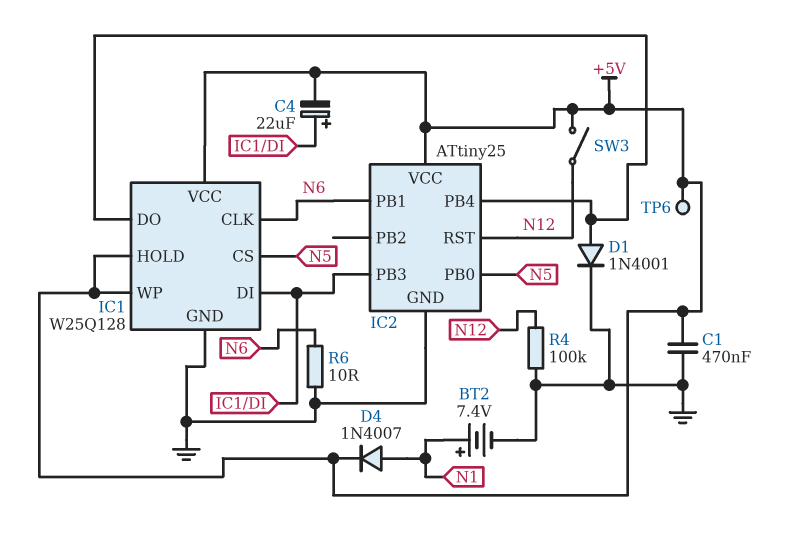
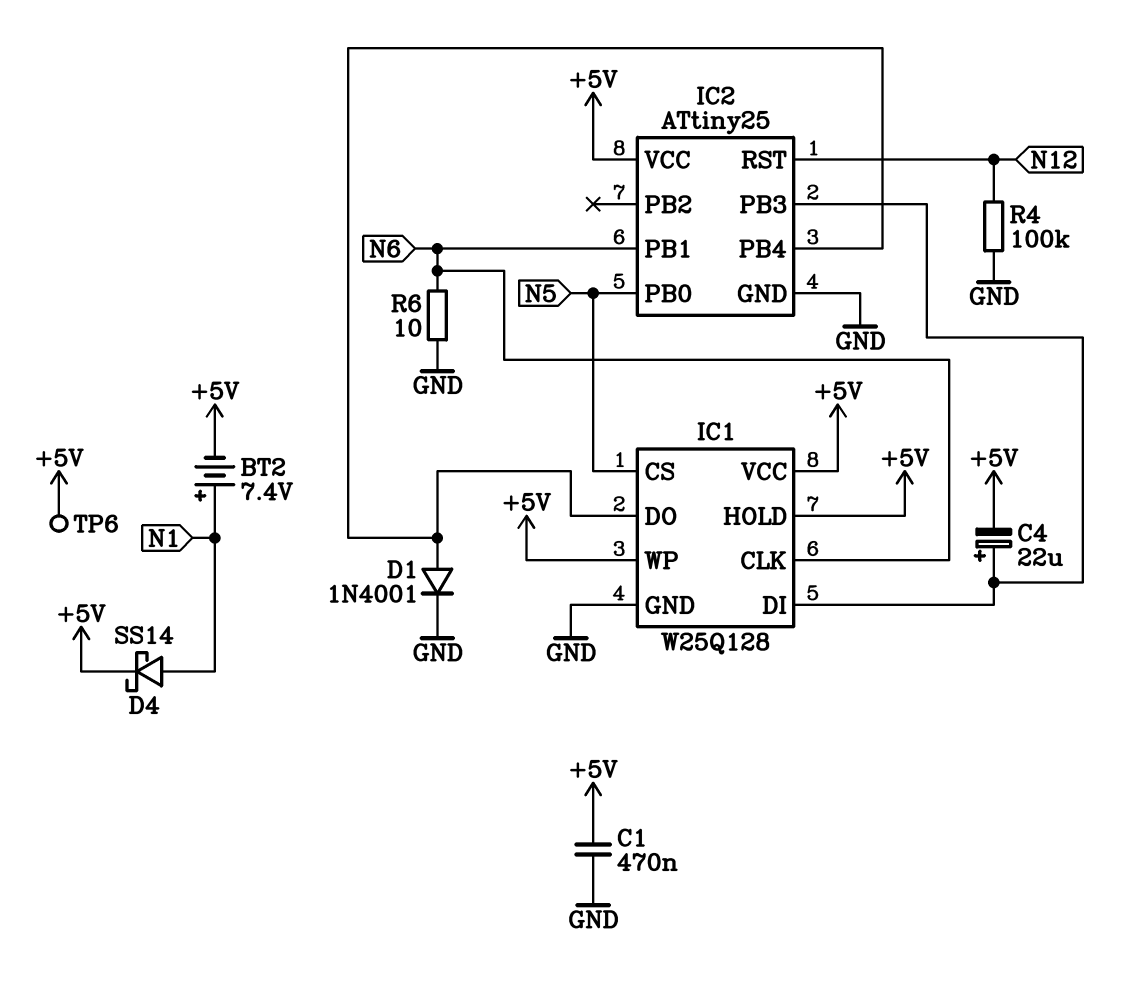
BT2: 7.4V (plus N1, minus GND) -> 7.4V (plus N1, minus +5V)
D4: diode 1N4007 (A N1, K +5V) -> schottky SS14 (A N1, K +5V)
SW3: switch (+5V, N12) -> none

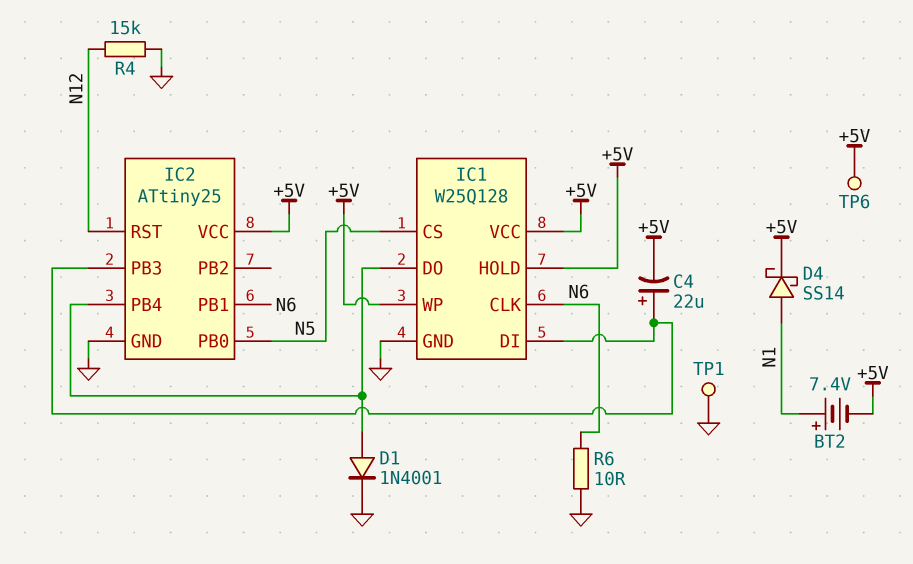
C1: 470nF (+5V, GND) -> none
R4: 100k (GND, N12) -> 15k (GND, N12)
TP1: none -> test point (GND)

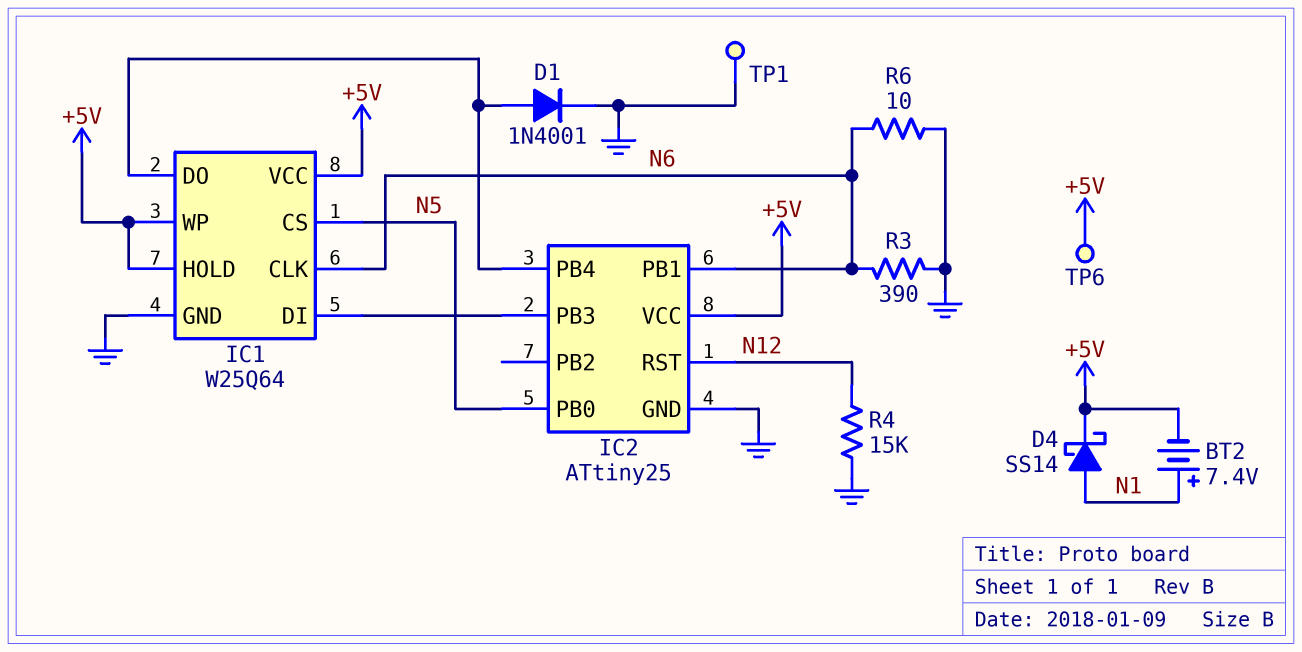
C4: 22uF (plus IC1/DI, minus +5V) -> none
IC1: W25Q128 -> W25Q64
R3: none -> 390 (GND, N6)

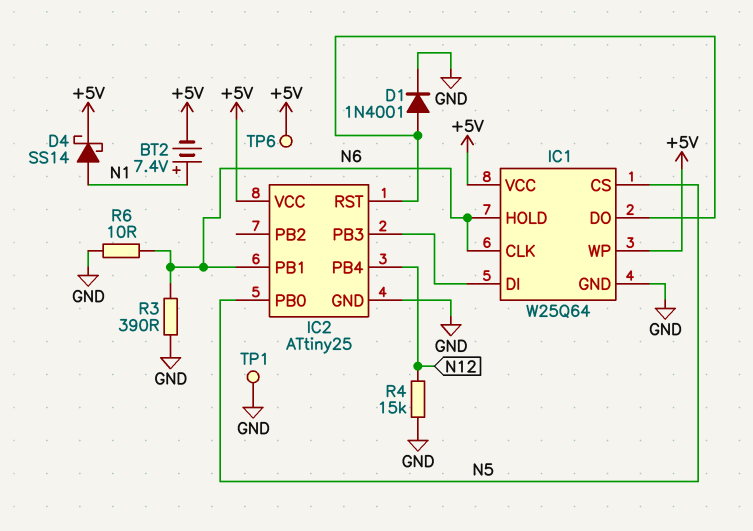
IC1 pin HOLD: +5V -> N6
IC2 pin PB4: IC1/DO -> N12
IC2 pin RST: N12 -> IC1/DO

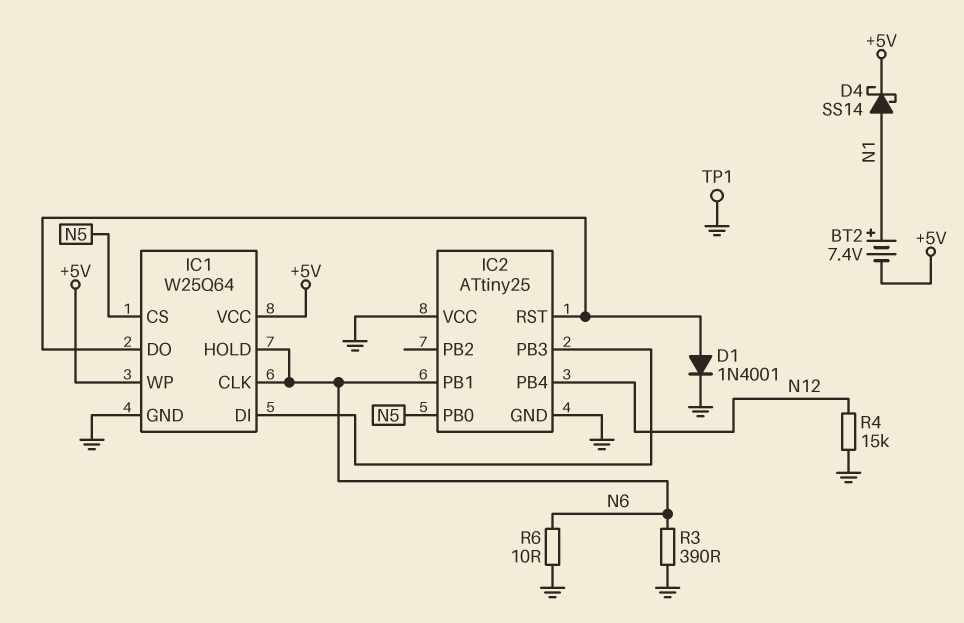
IC2 pin VCC: +5V -> GND
TP6: test point (+5V) -> none

